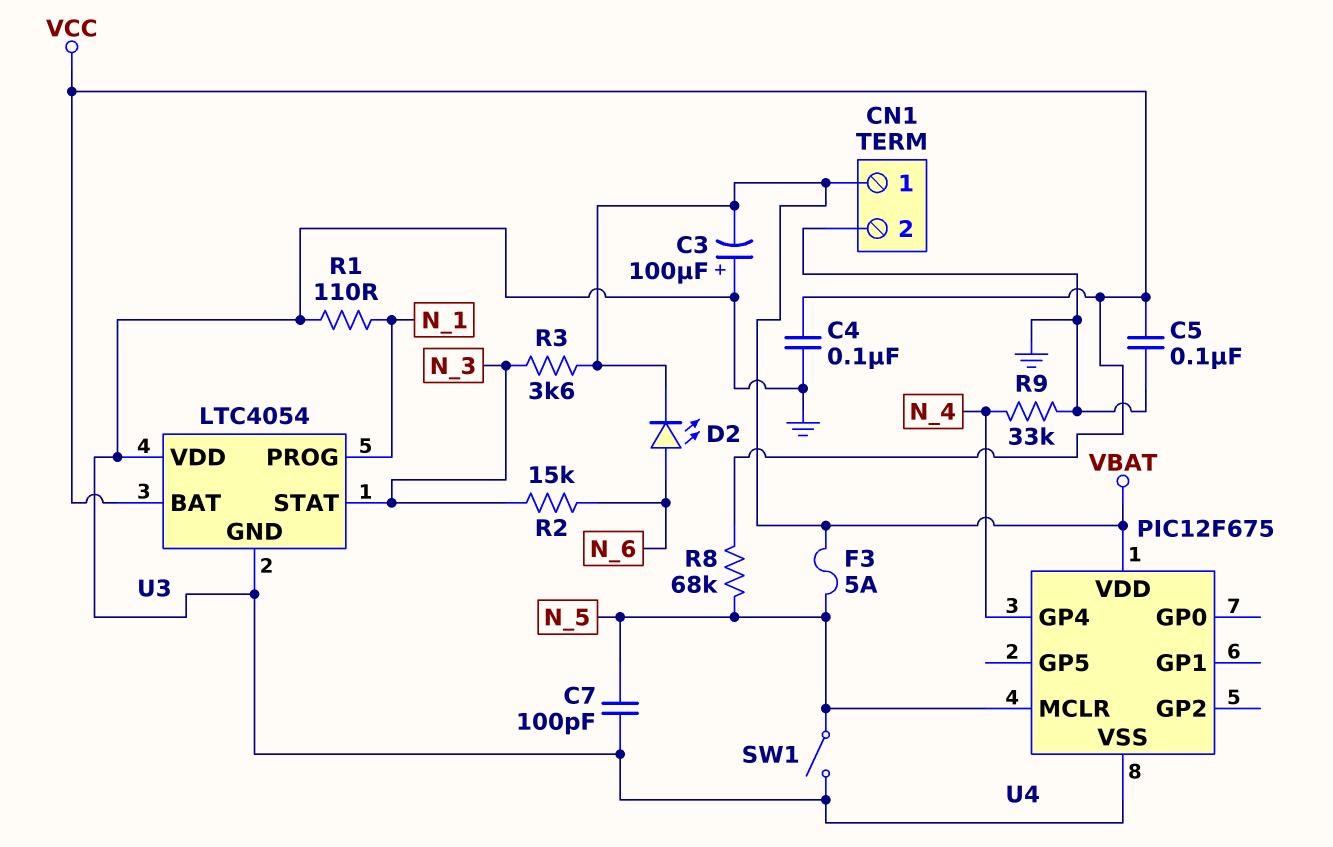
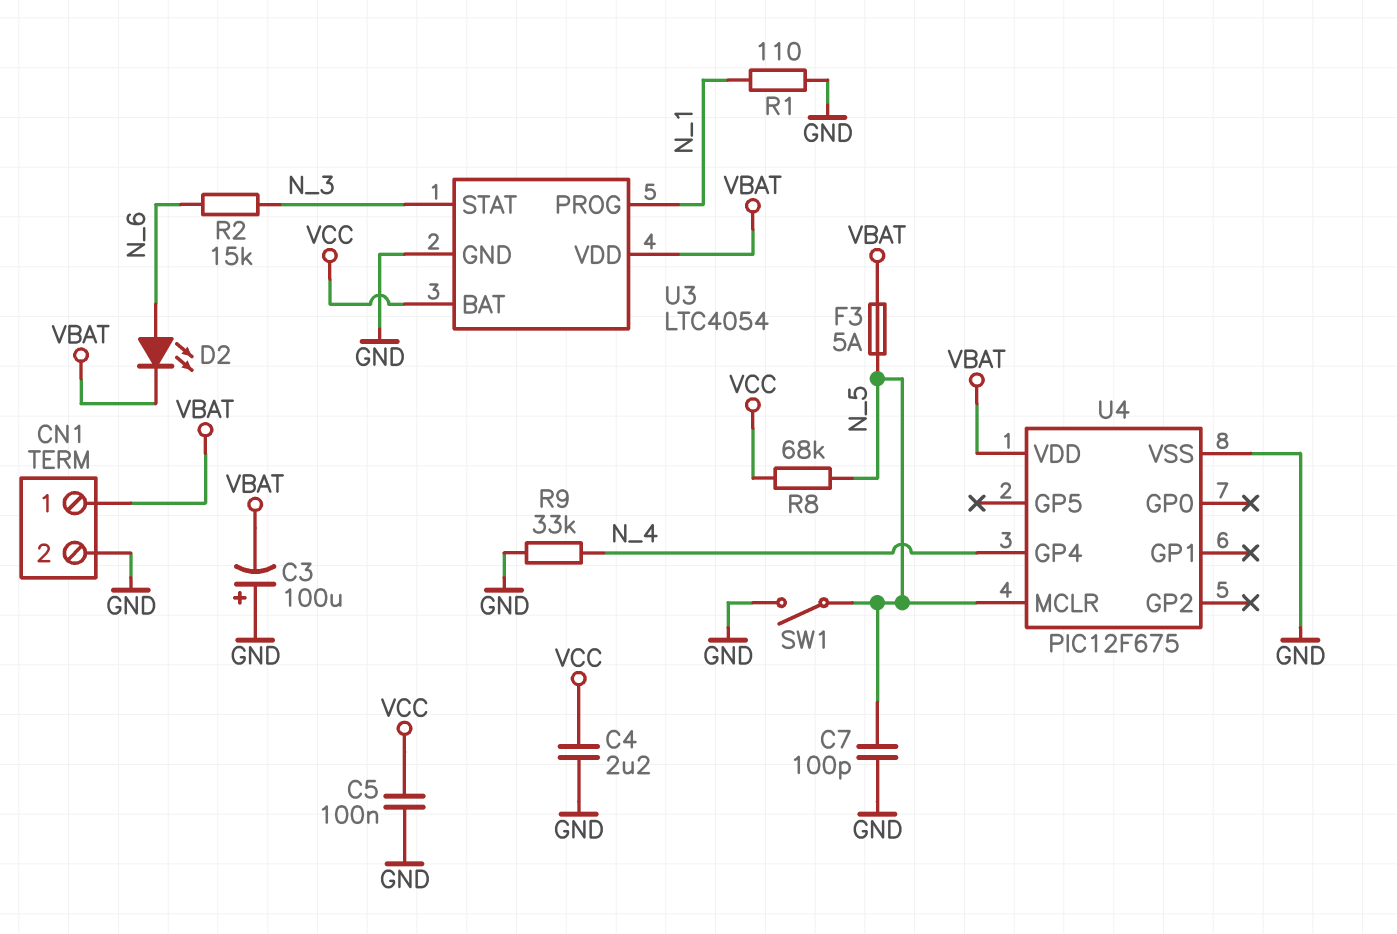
C4: 100nF (GND, VCC) -> 2.2uF (GND, VCC)
R3: 3.6k (N_3, VBAT) -> none
U3 pin VDD: GND -> VBAT

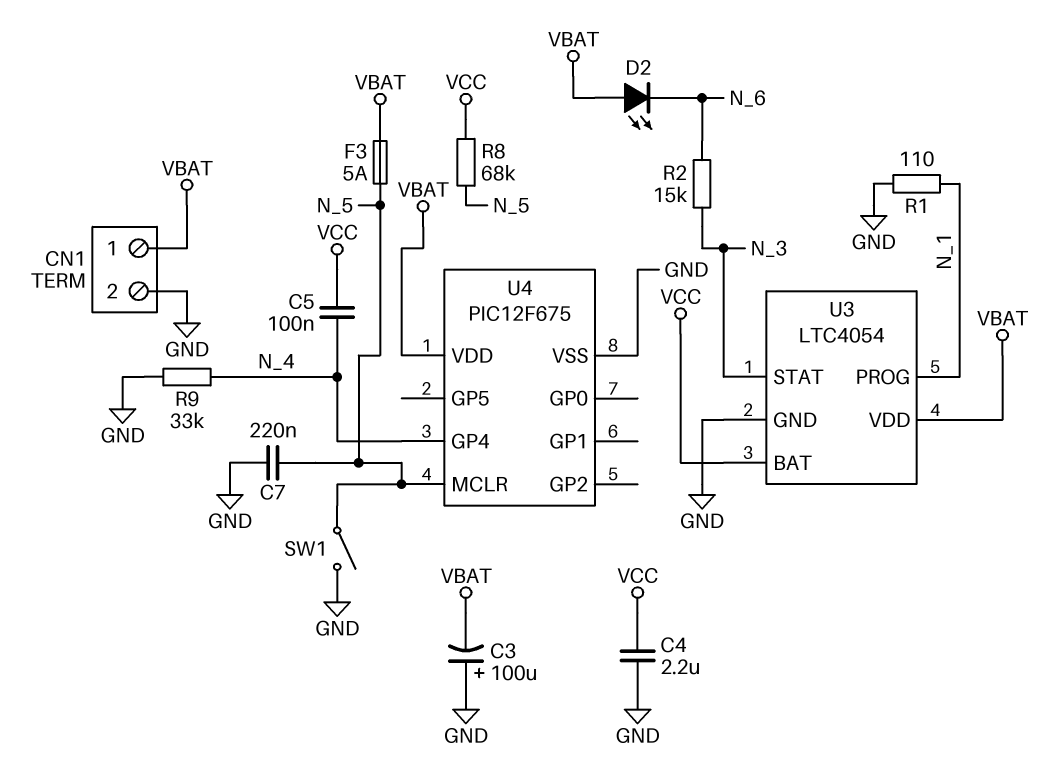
C5: 100nF (GND, VCC) -> 100nF (N_4, VCC)
C7: 100pF (GND, N_5) -> 220nF (GND, N_5)
D2: LED (A N_6, K VBAT) -> LED (A VBAT, K N_6)

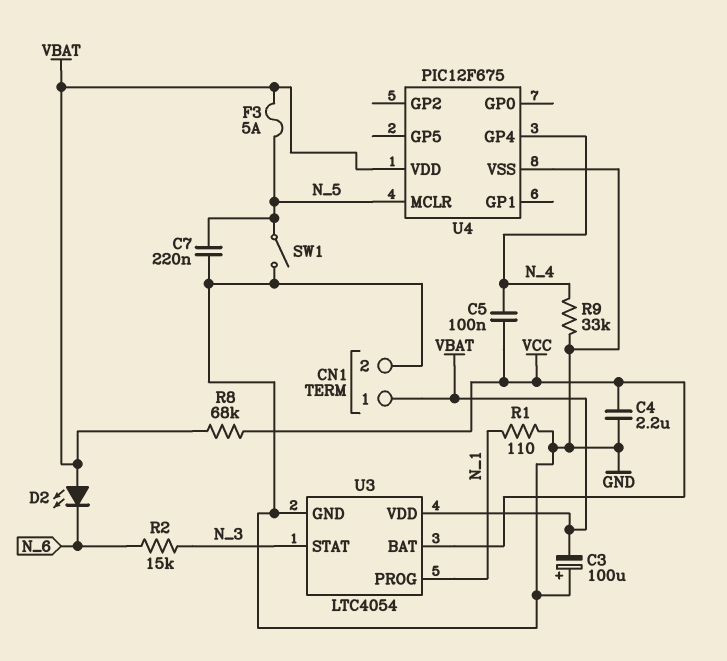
R8: 68k (N_5, VCC) -> 68k (VBAT, VCC)

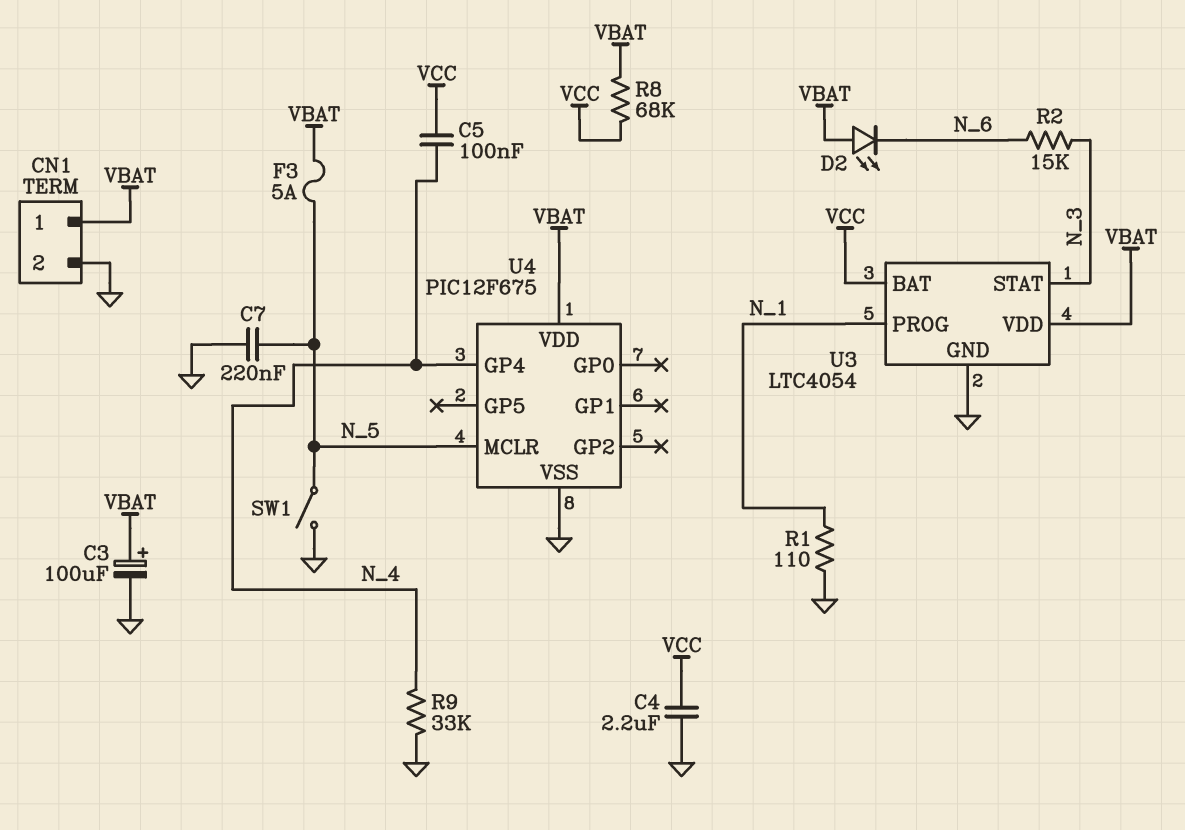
C3: 100uF (plus GND, minus VBAT) -> 100uF (plus VBAT, minus GND)

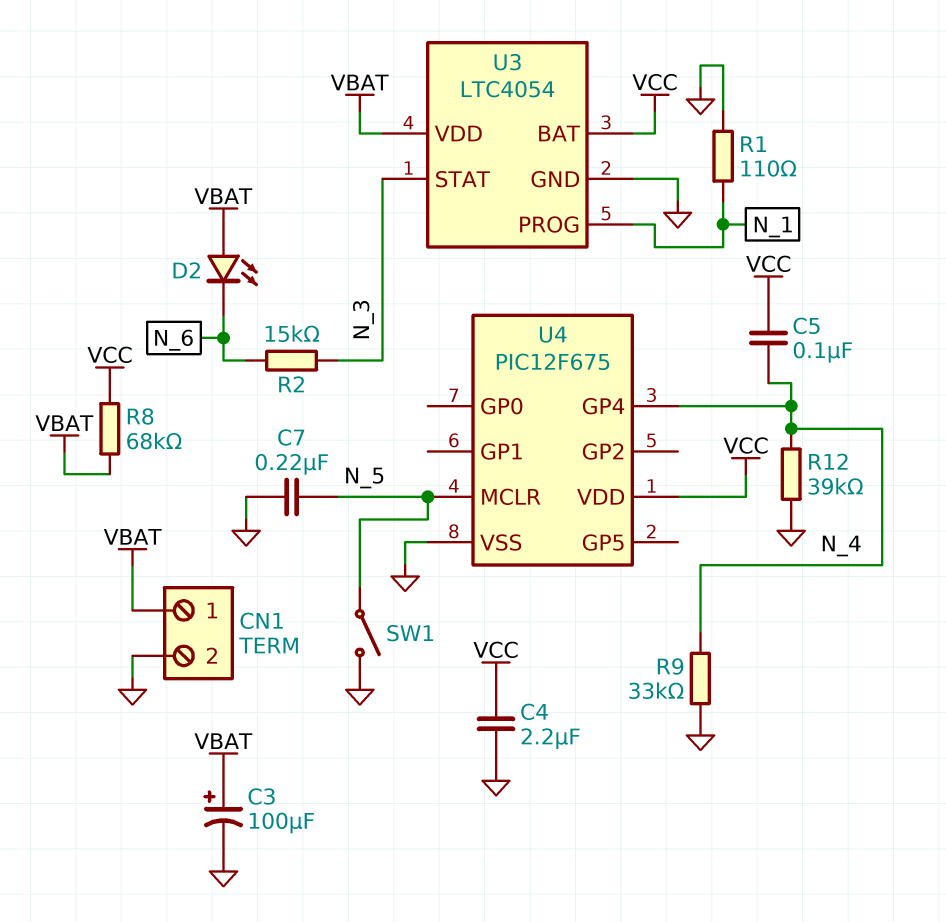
F3: 5A (N_5, VBAT) -> none
R12: none -> 39k (GND, N_4)
U4 pin VDD: VBAT -> VCC

